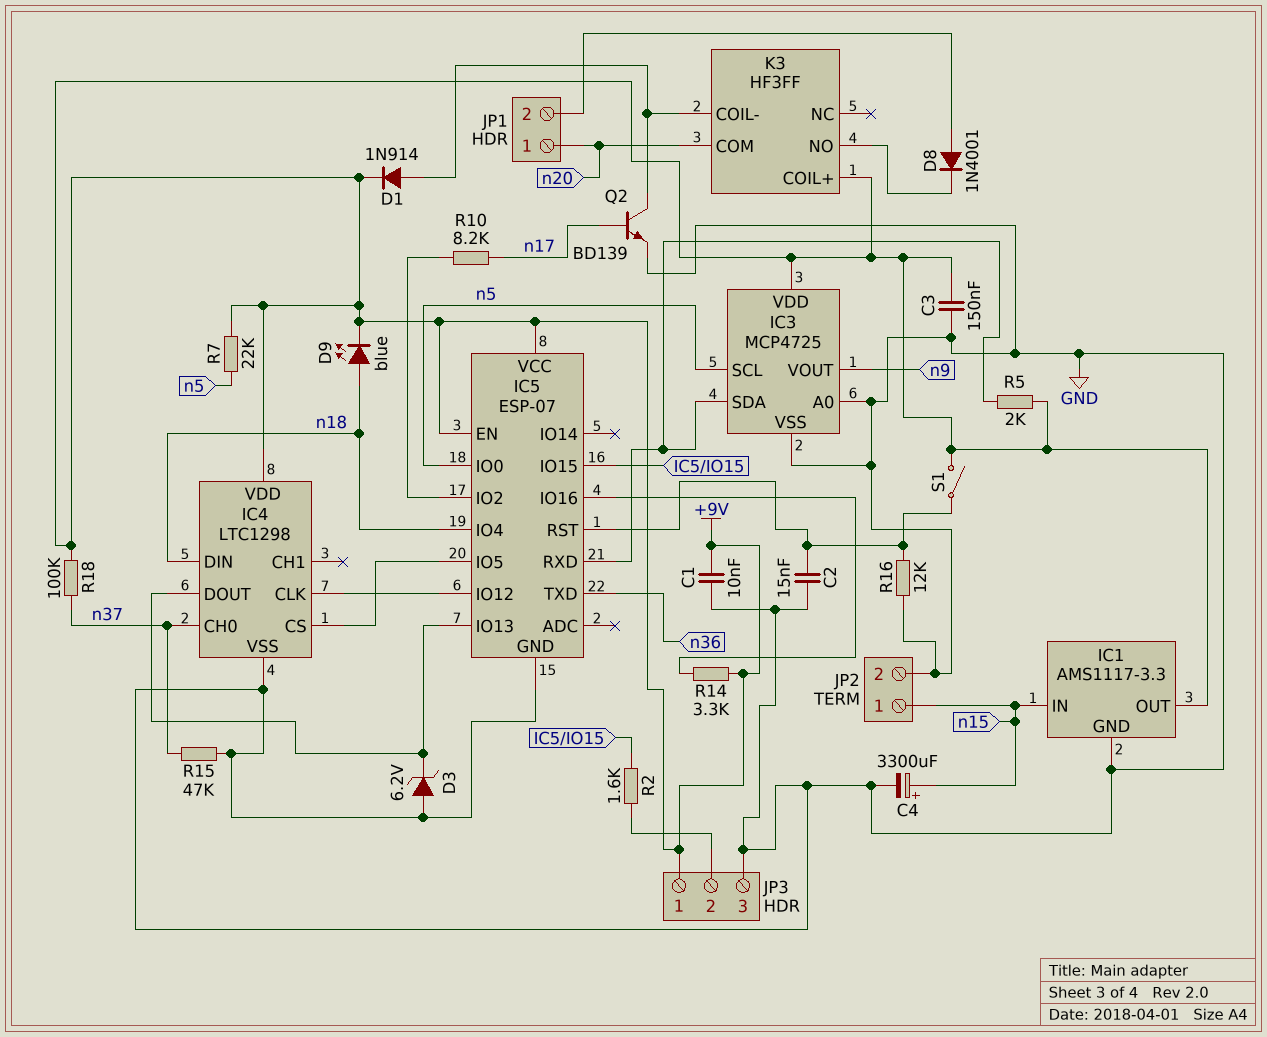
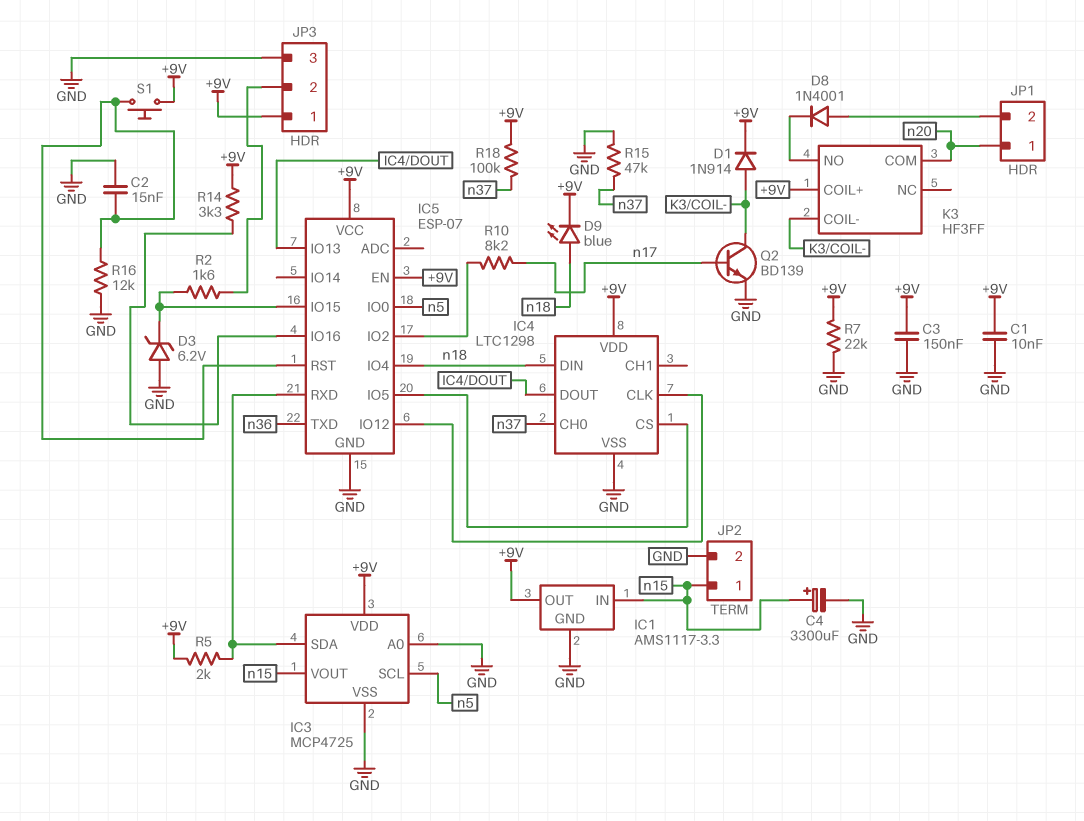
D3: zener 6.2V (A GND, K IC4/DOUT) -> zener 6.2V (A GND, K IC5/IO15)
IC3 pin VOUT: n9 -> n15
R7: 22k (+9V, n5) -> 22k (+9V, GND)
S1: switch (+9V, IC5/RST) -> button (+9V, IC5/RST)

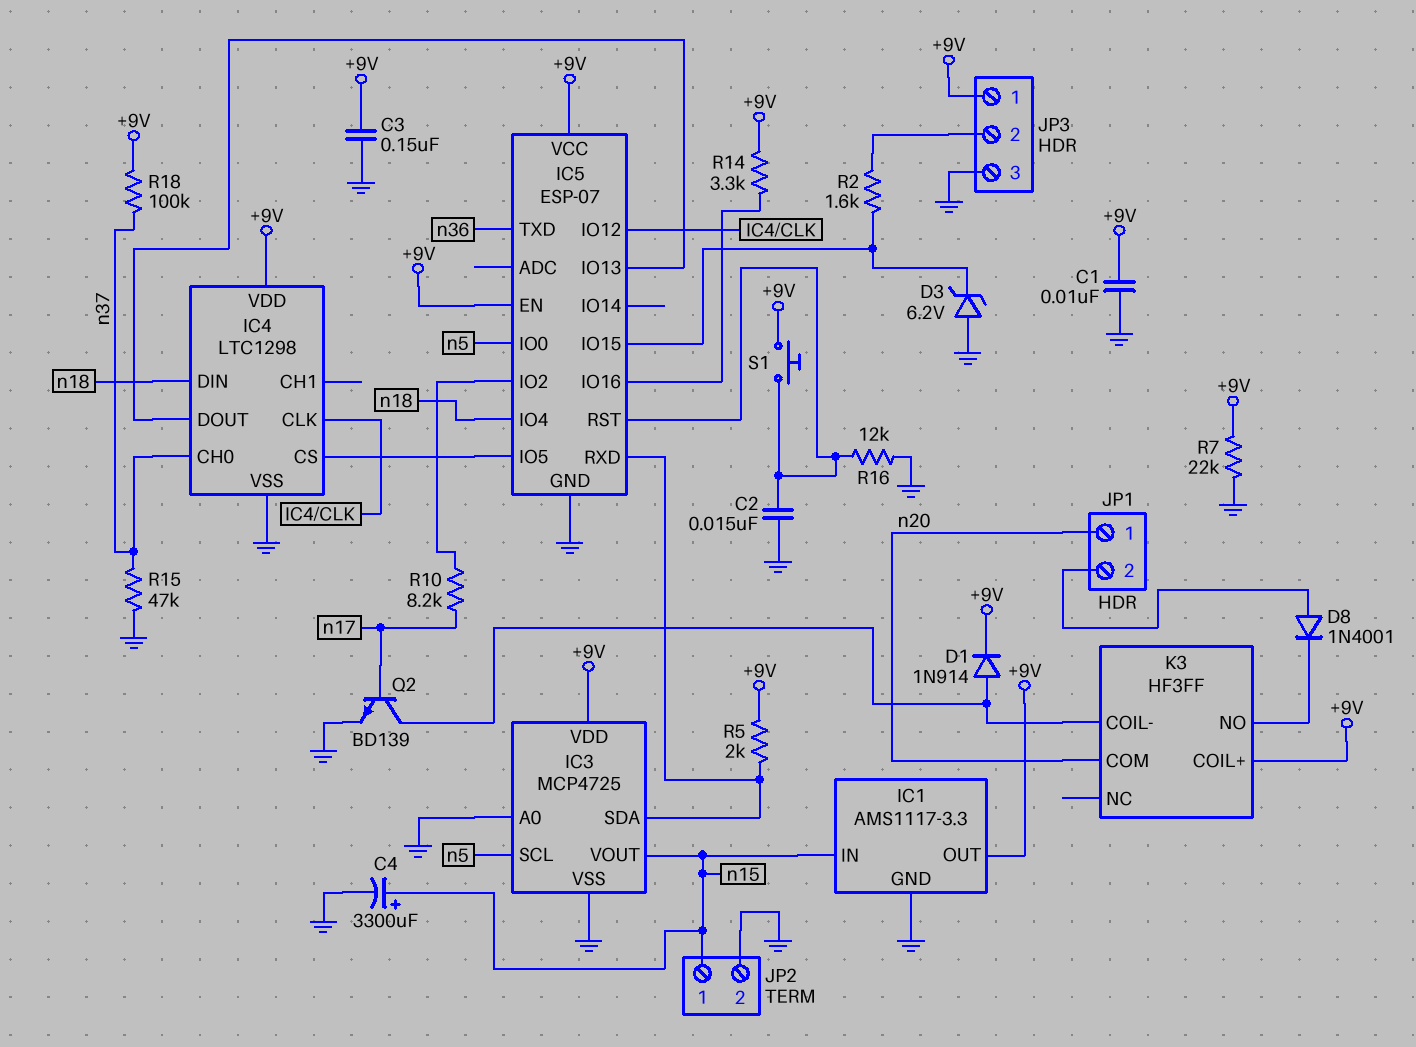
D9: LED blue (A n18, K +9V) -> none

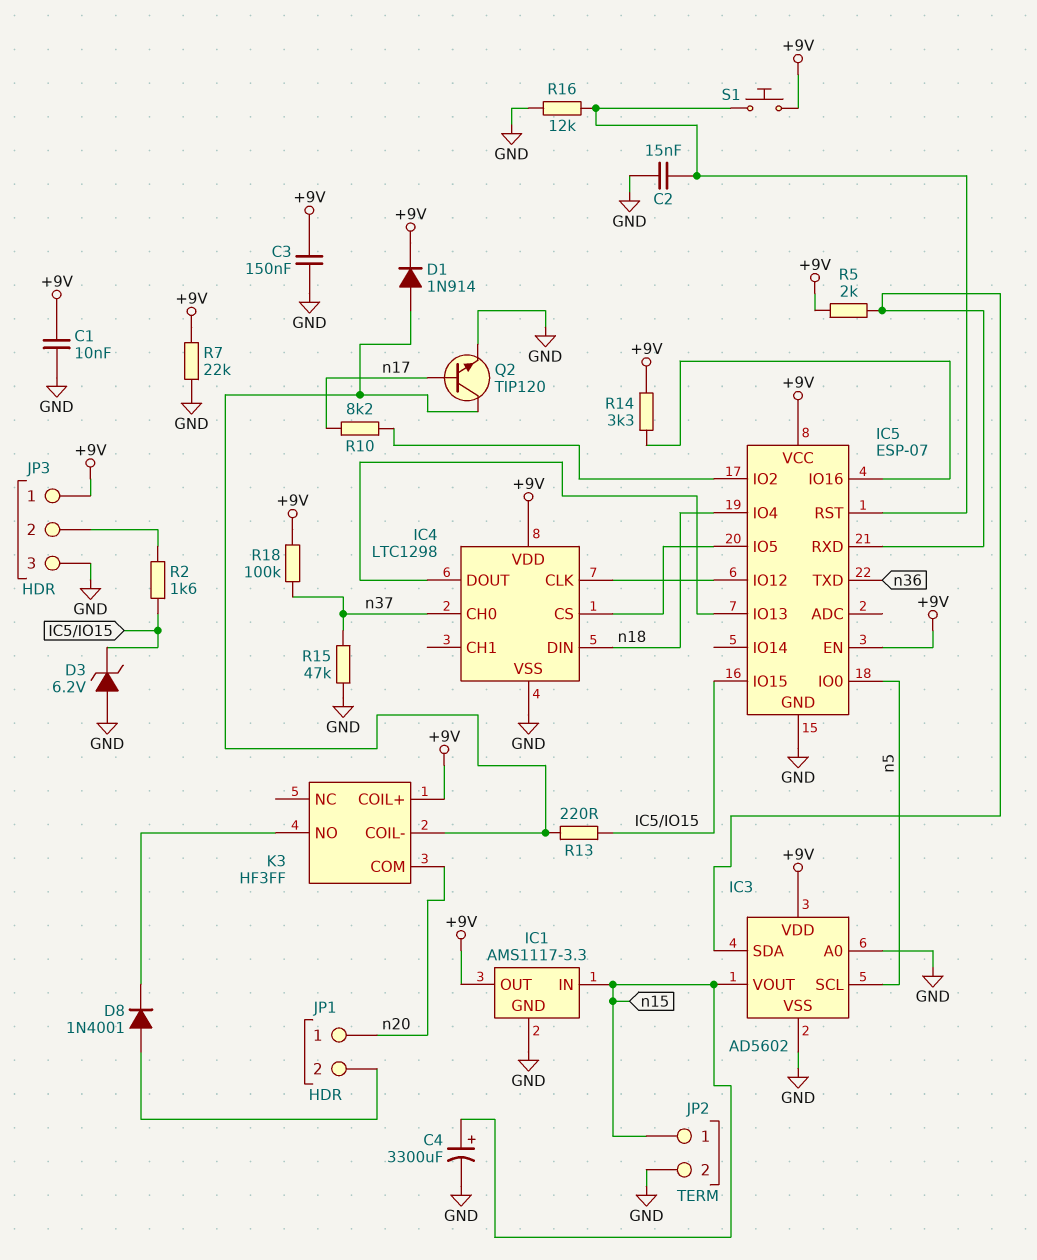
IC3: MCP4725 -> AD5602
Q2: NPN BD139 (B n17, C K3/COIL-, E GND) -> NPN TIP120 (B n17, C K3/COIL-, E GND)
R13: none -> 220 (IC5/IO15, K3/COIL-)

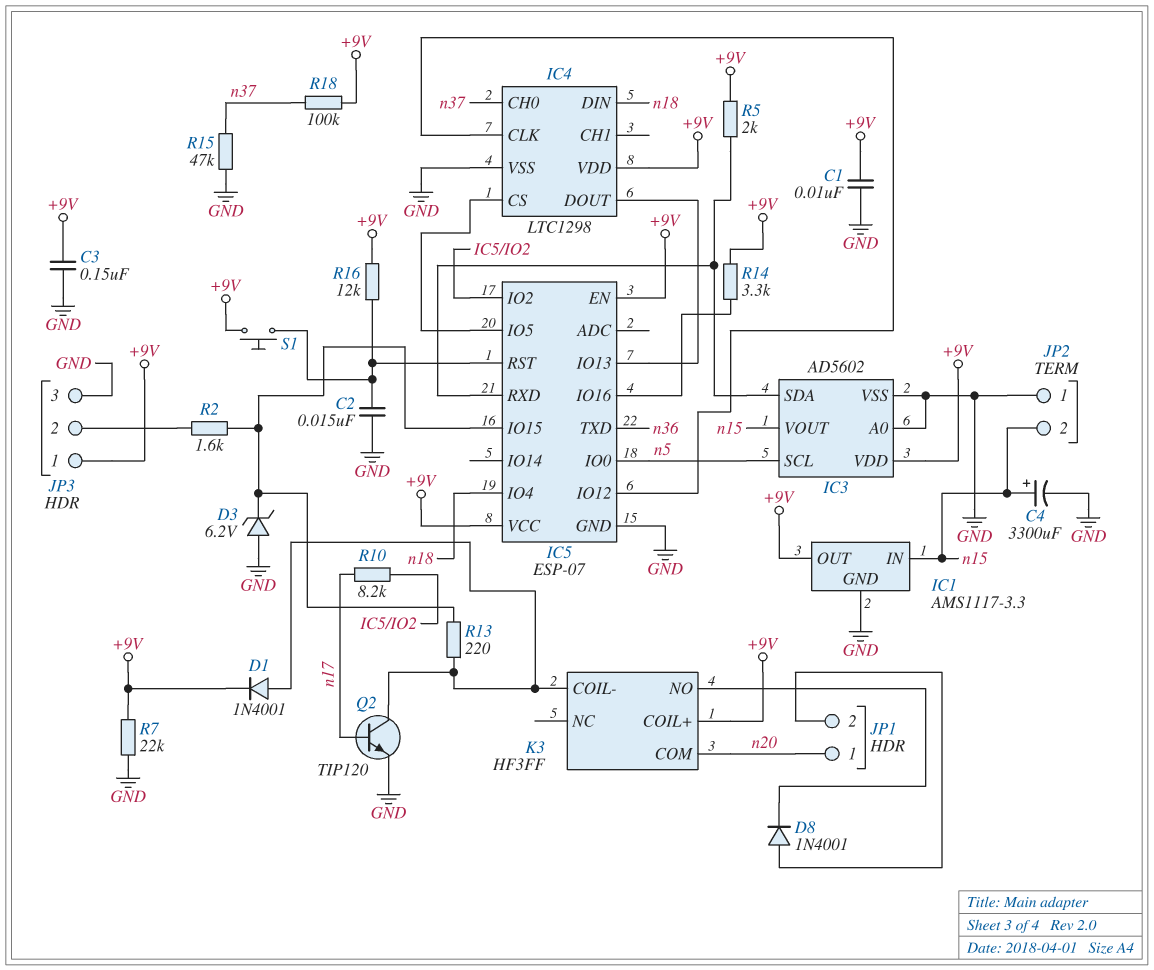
D1: diode 1N914 (A K3/COIL-, K +9V) -> diode 1N4001 (A K3/COIL-, K +9V)
JP2 pin 1: n15 -> GND
JP2 pin 2: GND -> n15
R16: 12k (GND, IC5/RST) -> 12k (+9V, IC5/RST)

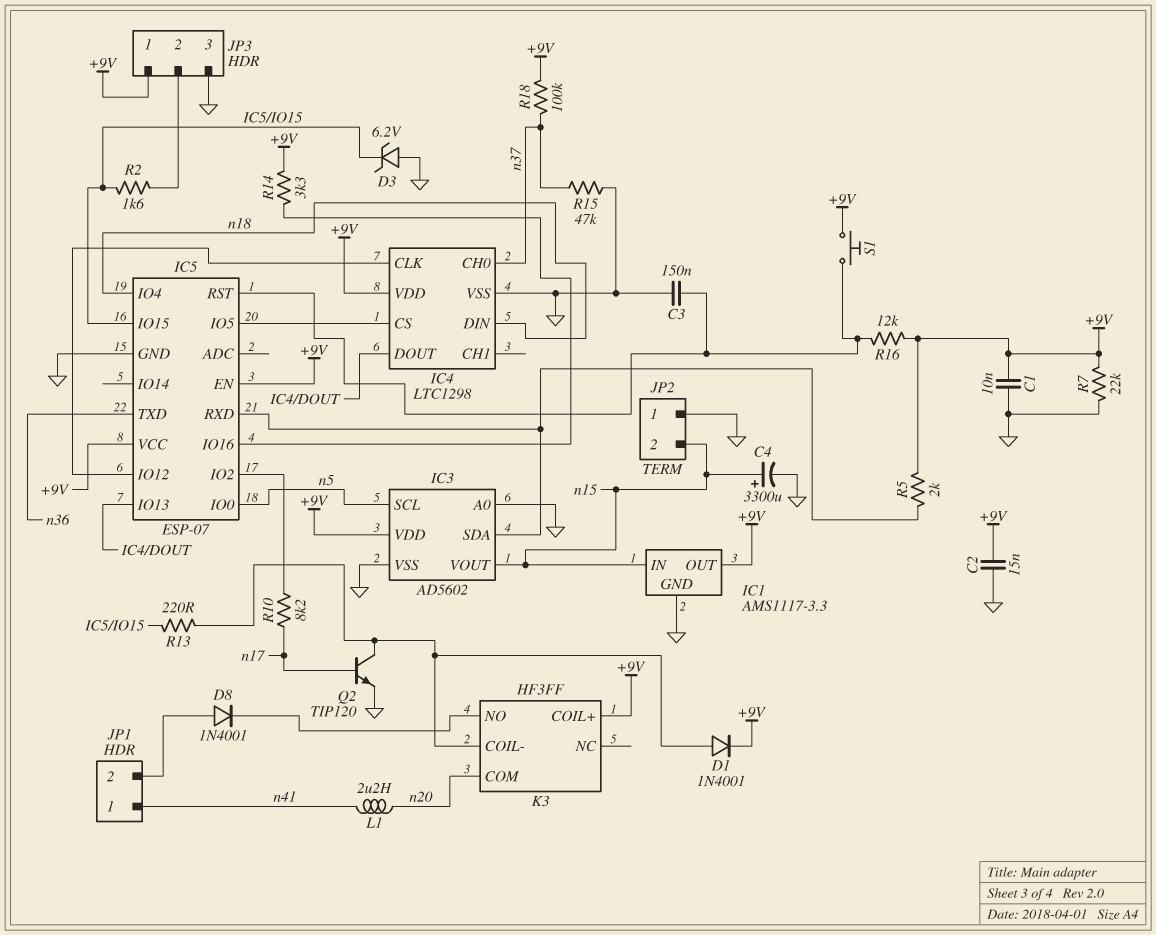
C2: 15nF (GND, IC5/RST) -> 15nF (+9V, GND)
C3: 150nF (+9V, GND) -> 150nF (GND, IC5/RST)
JP1 pin 1: n20 -> n41
L1: none -> 2.2uH (n20, n41)

